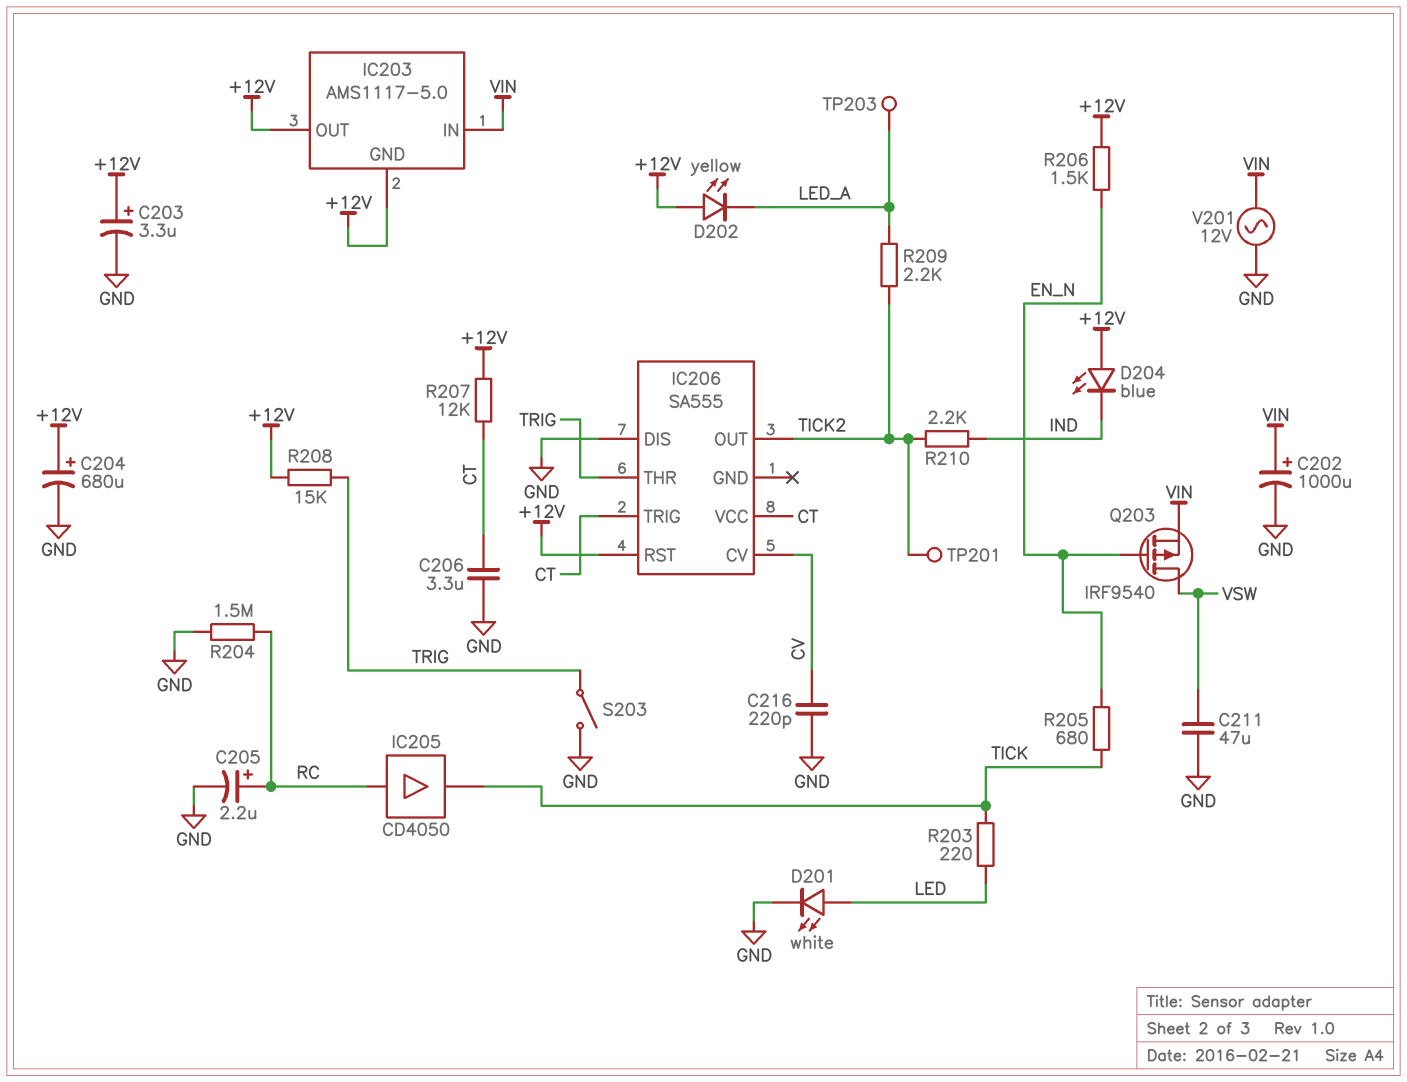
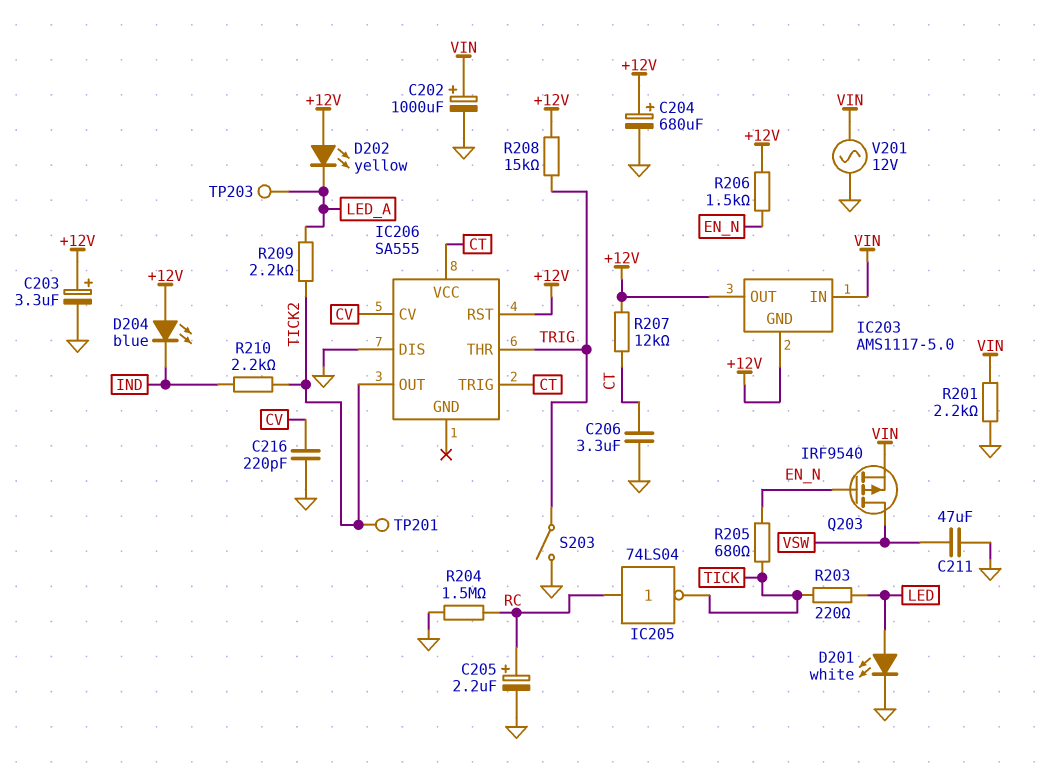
IC205: buffer CD4050 (in RC, out TICK) -> NOT 74LS04 (in RC, out TICK)
R201: none -> 2.2k (GND, VIN)

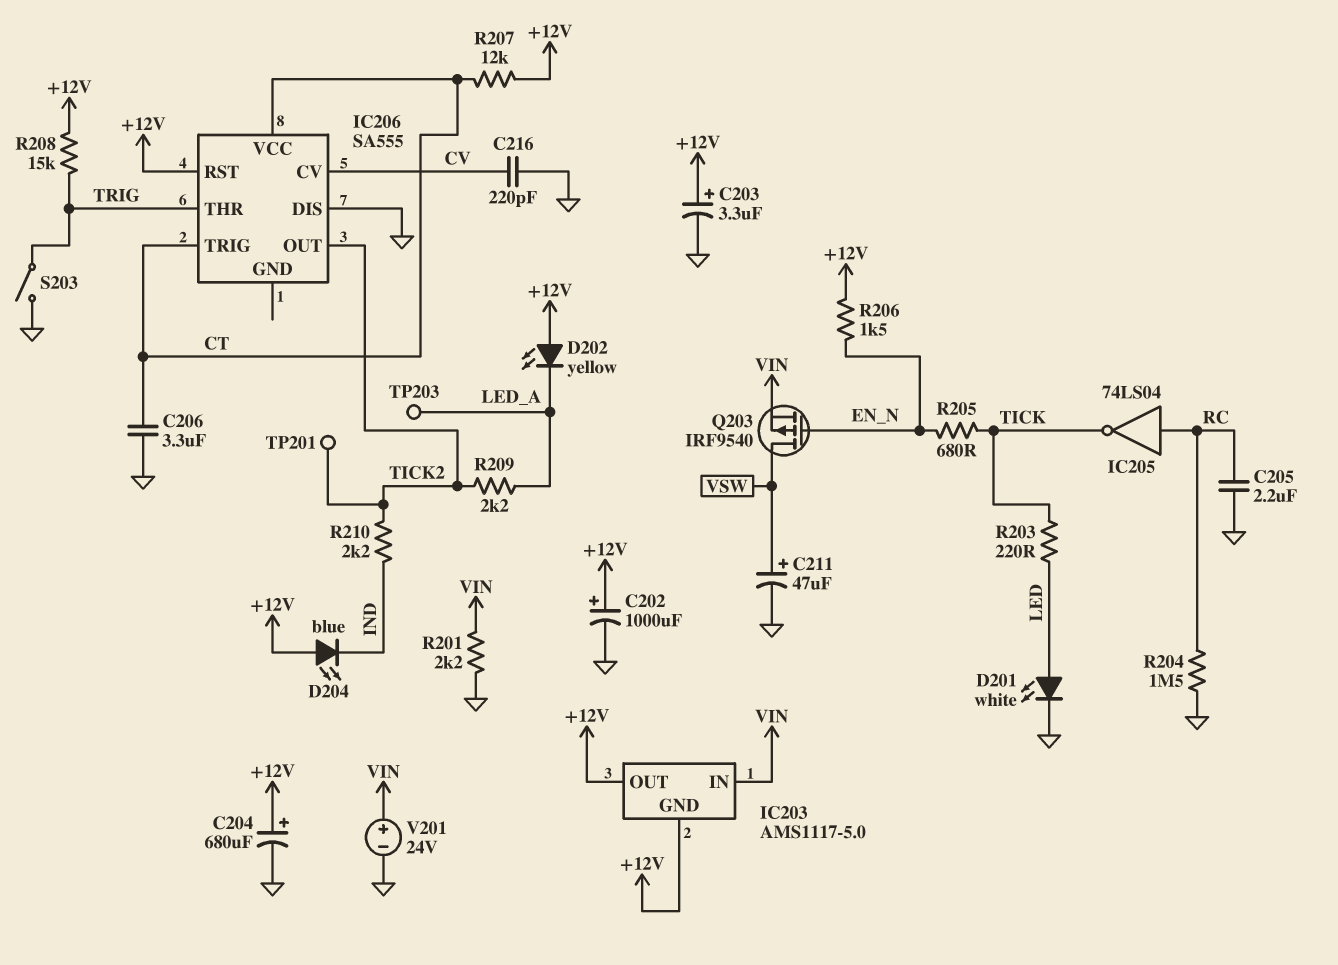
C202: 1000uF (plus VIN, minus GND) -> 1000uF (plus +12V, minus GND)
C205: 2.2uF (plus RC, minus GND) -> 2.2uF (GND, RC)
C211: 47uF (GND, VSW) -> 47uF (plus VSW, minus GND)
V201: AC 12V (GND, VIN) -> 24V (plus VIN, minus GND)

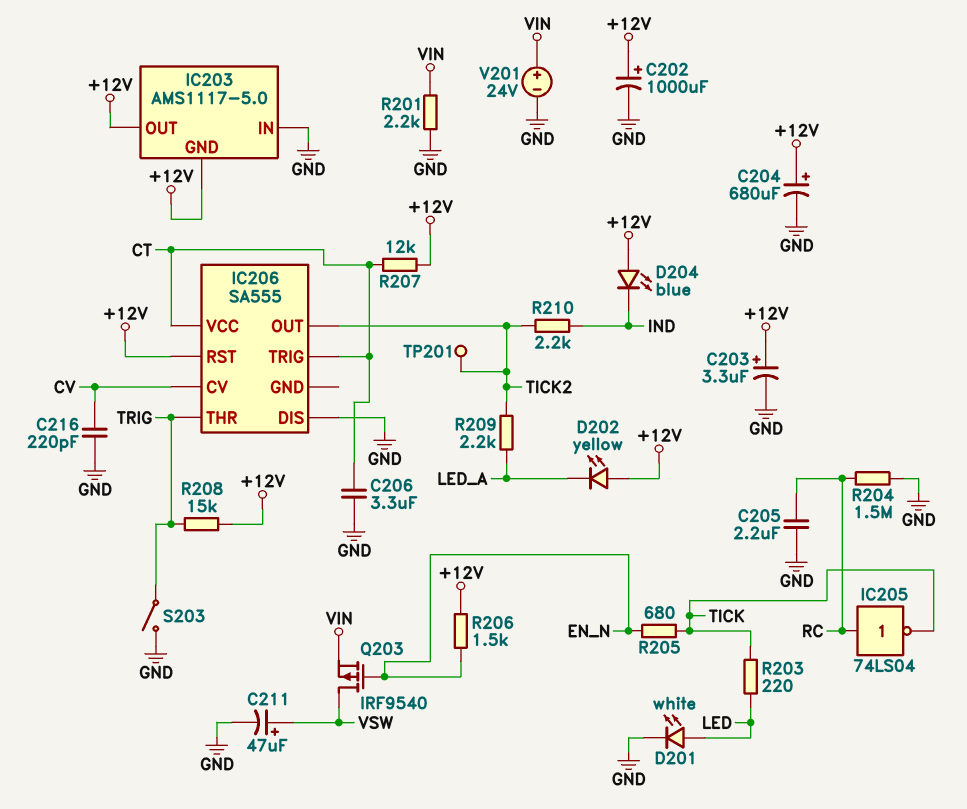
IC203 pin IN: VIN -> GND
TP203: test point (LED_A) -> none

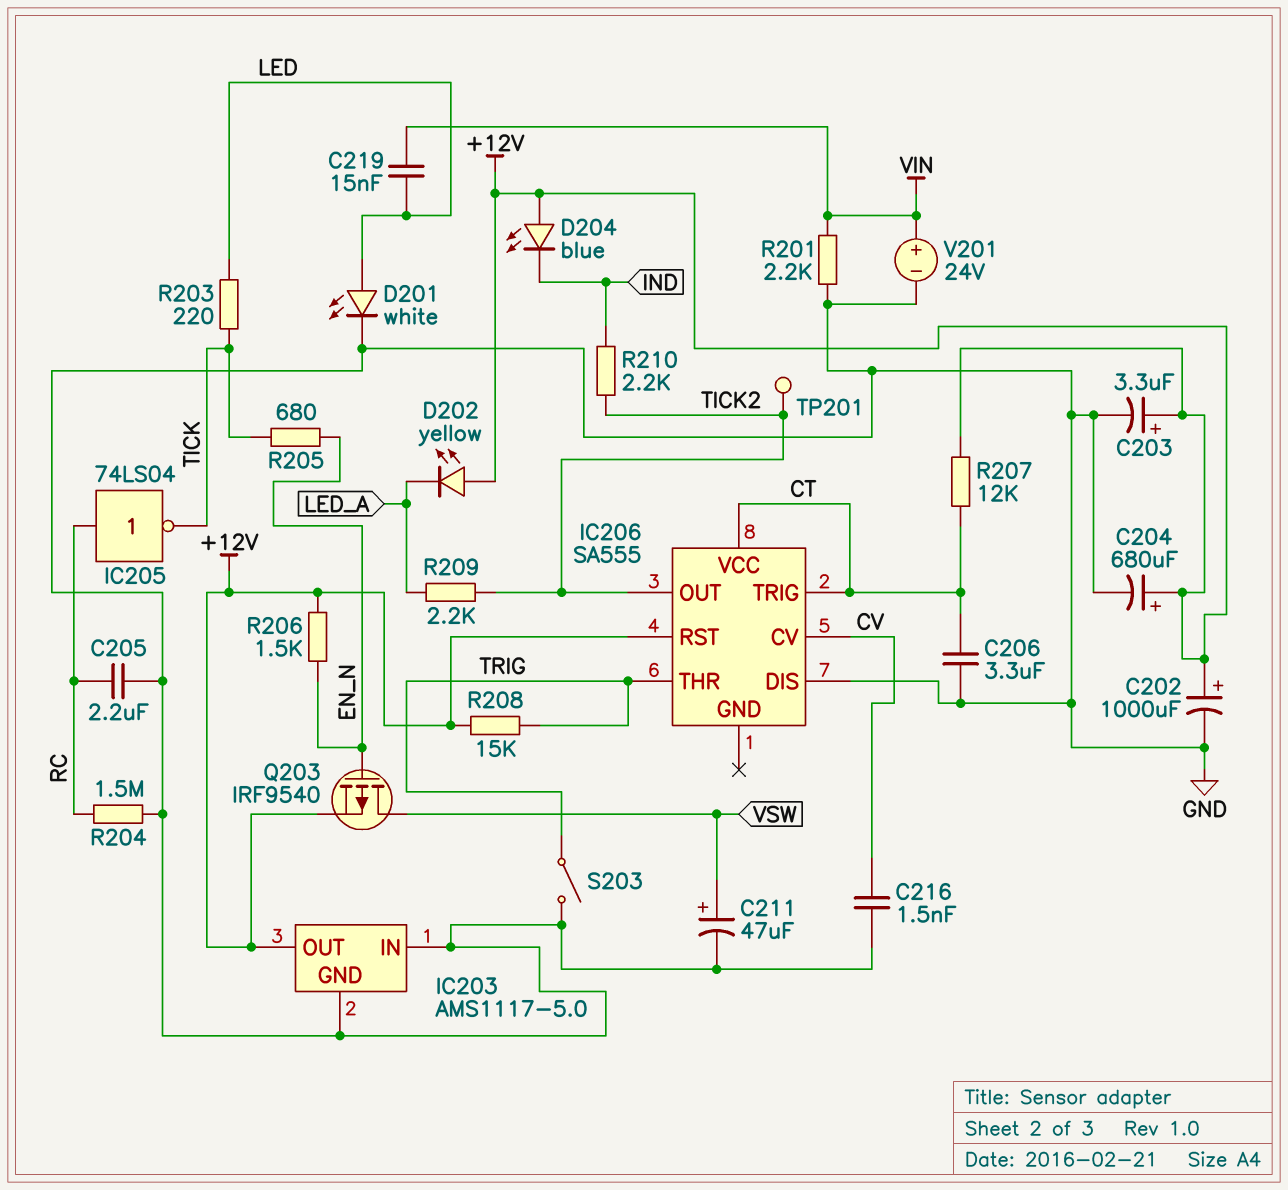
C216: 220pF (CV, GND) -> 1.5nF (CV, GND)
C219: none -> 15nF (LED, VIN)
IC203 pin GND: +12V -> GND
Q203: PMOS IRF9540 (G EN_N, D VSW, S VIN) -> PMOS IRF9540 (G EN_N, D VSW, S +12V)

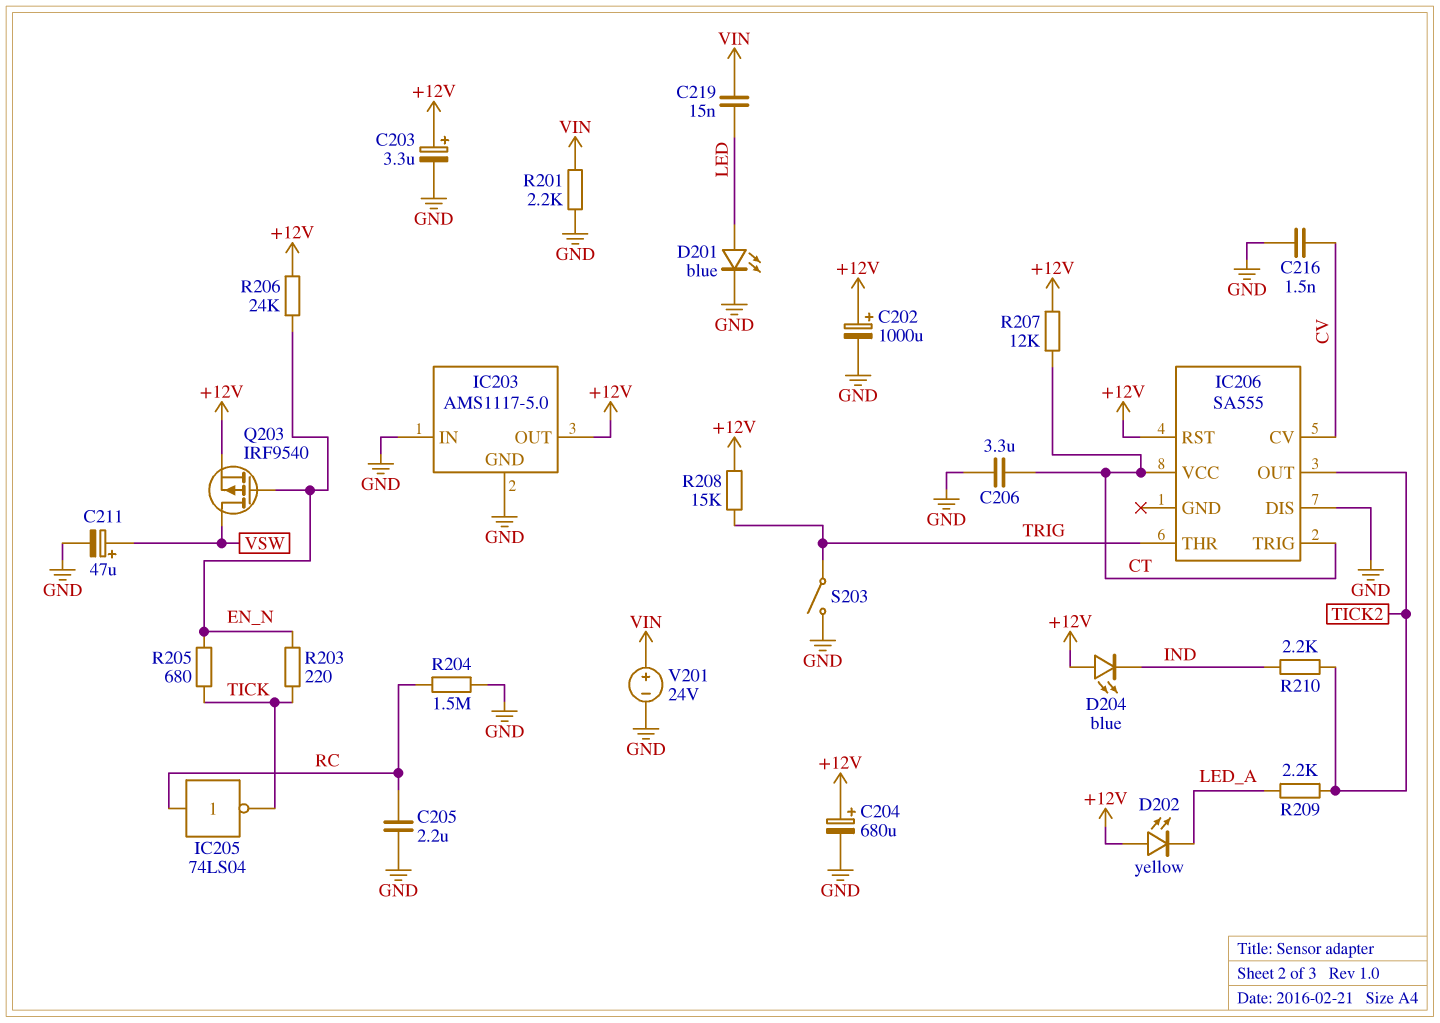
D201: LED white (A LED, K GND) -> LED blue (A LED, K GND)
R203: 220 (LED, TICK) -> 220 (EN_N, TICK)
R206: 1.5k (+12V, EN_N) -> 24k (+12V, EN_N)
TP201: test point (TICK2) -> none

